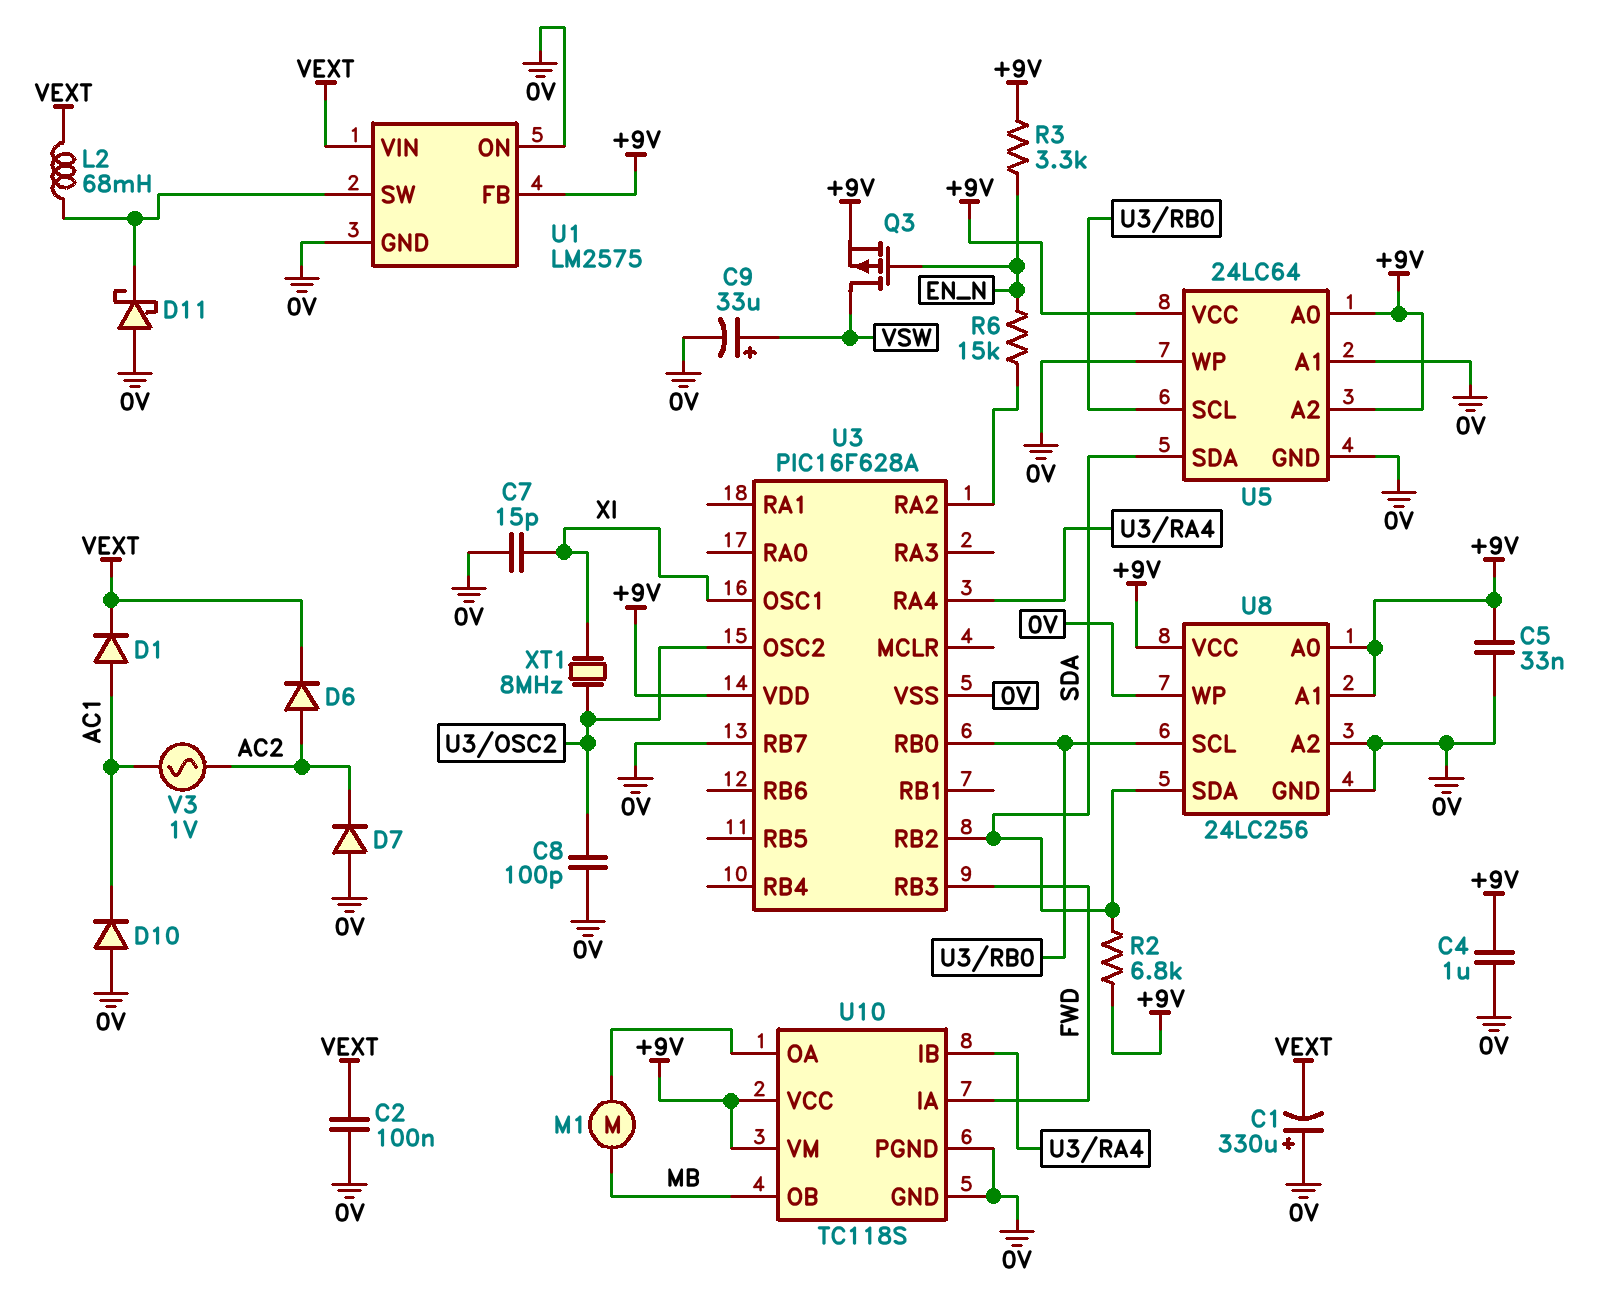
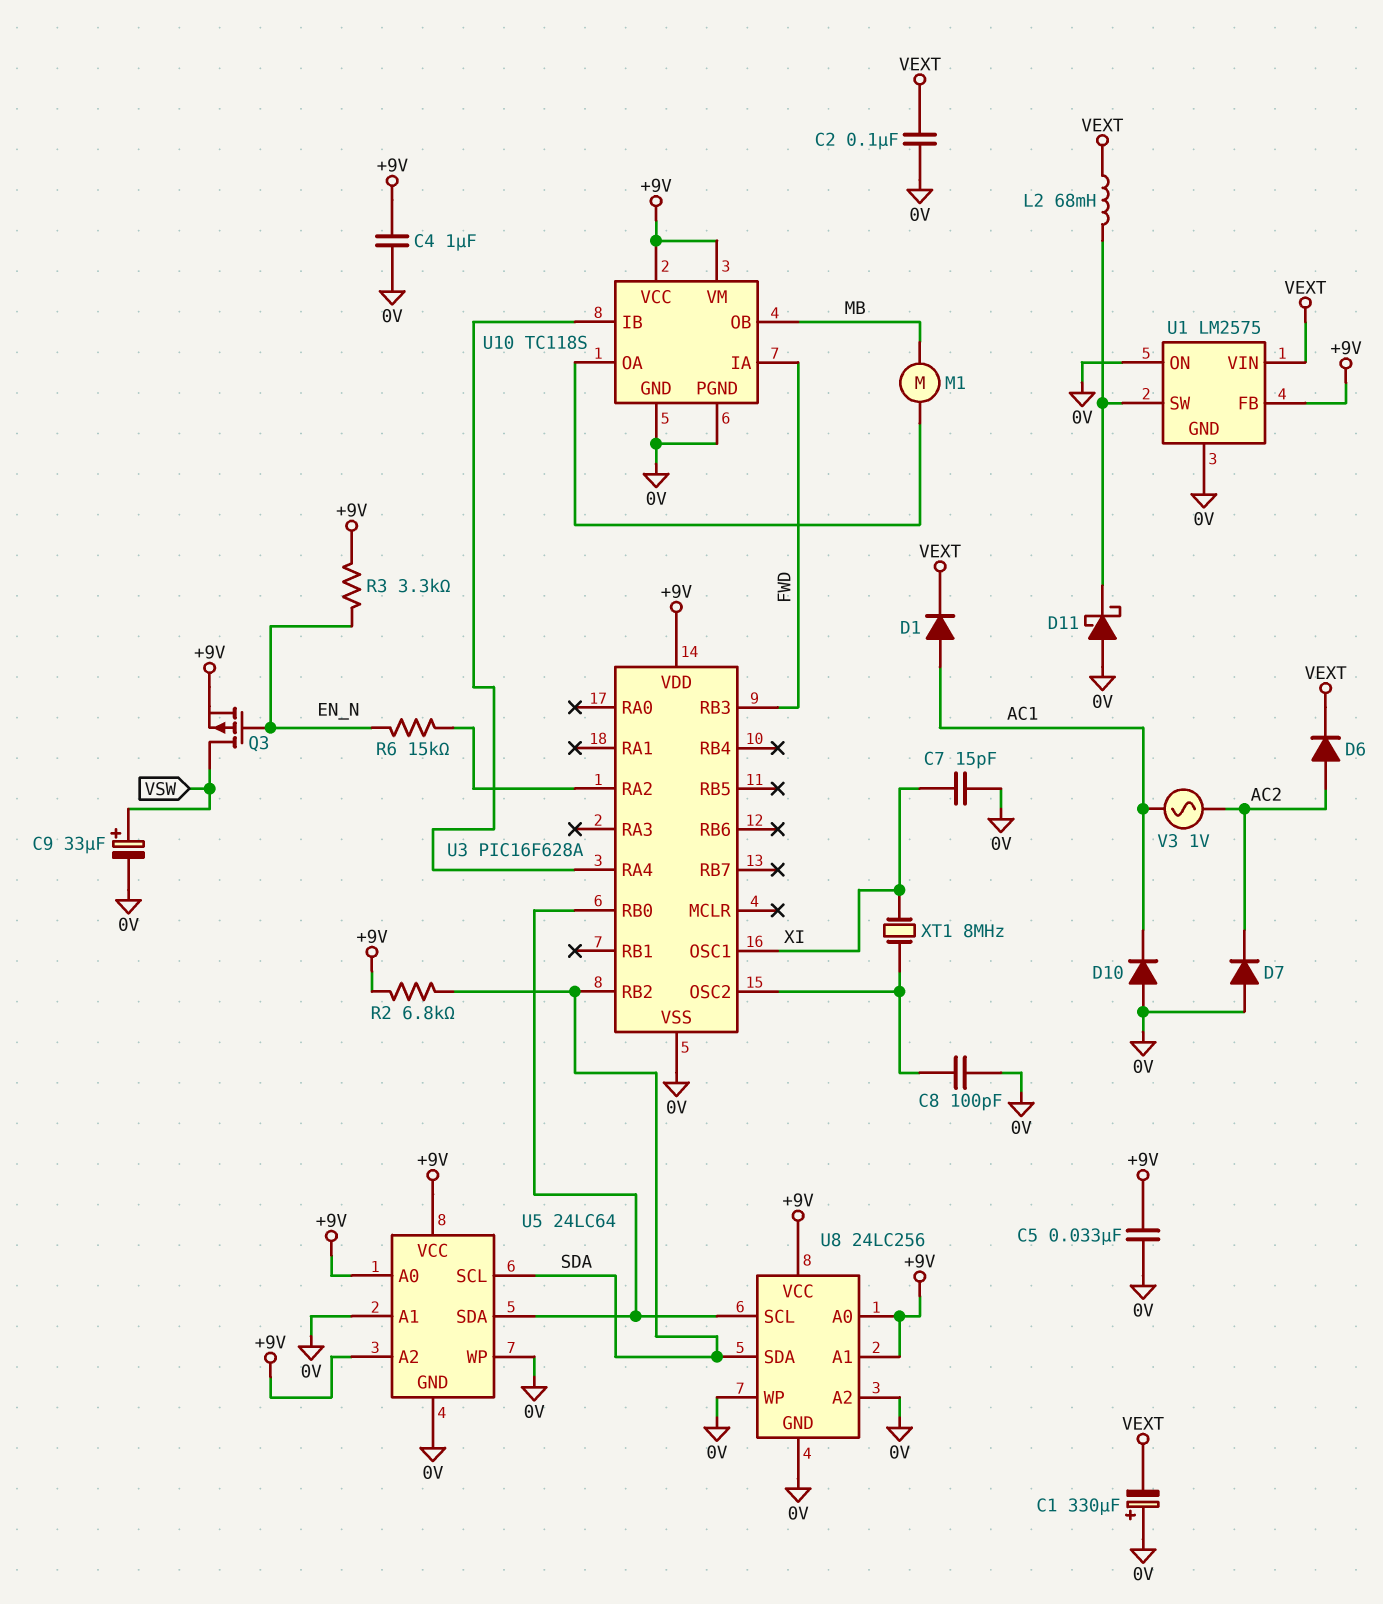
U3 pin RB7: 0V -> none
U5 pin SCL: U3/RB0 -> SDA
U5 pin SDA: SDA -> U3/RB0

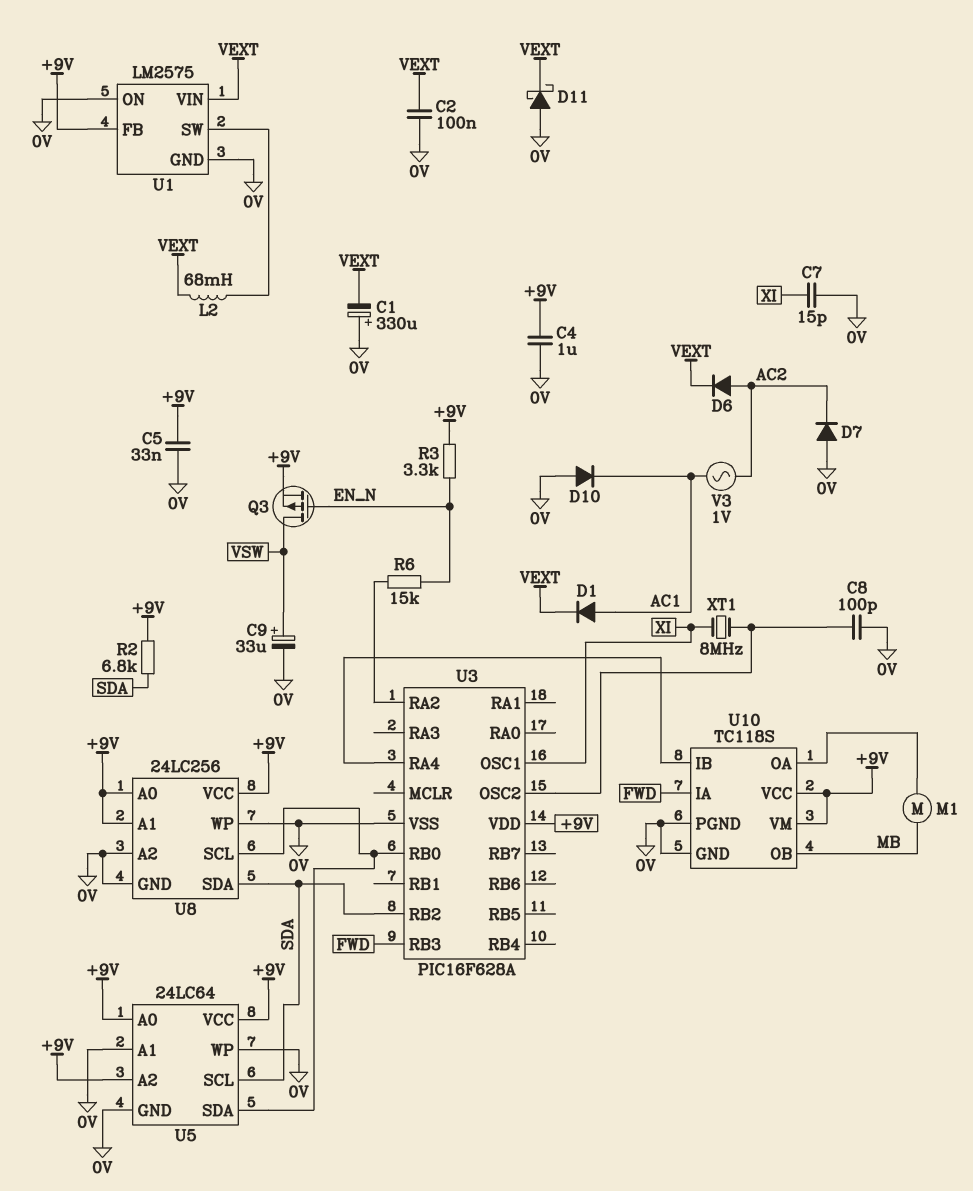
D11: schottky (A 0V, K U1/SW) -> schottky (A 0V, K VEXT)

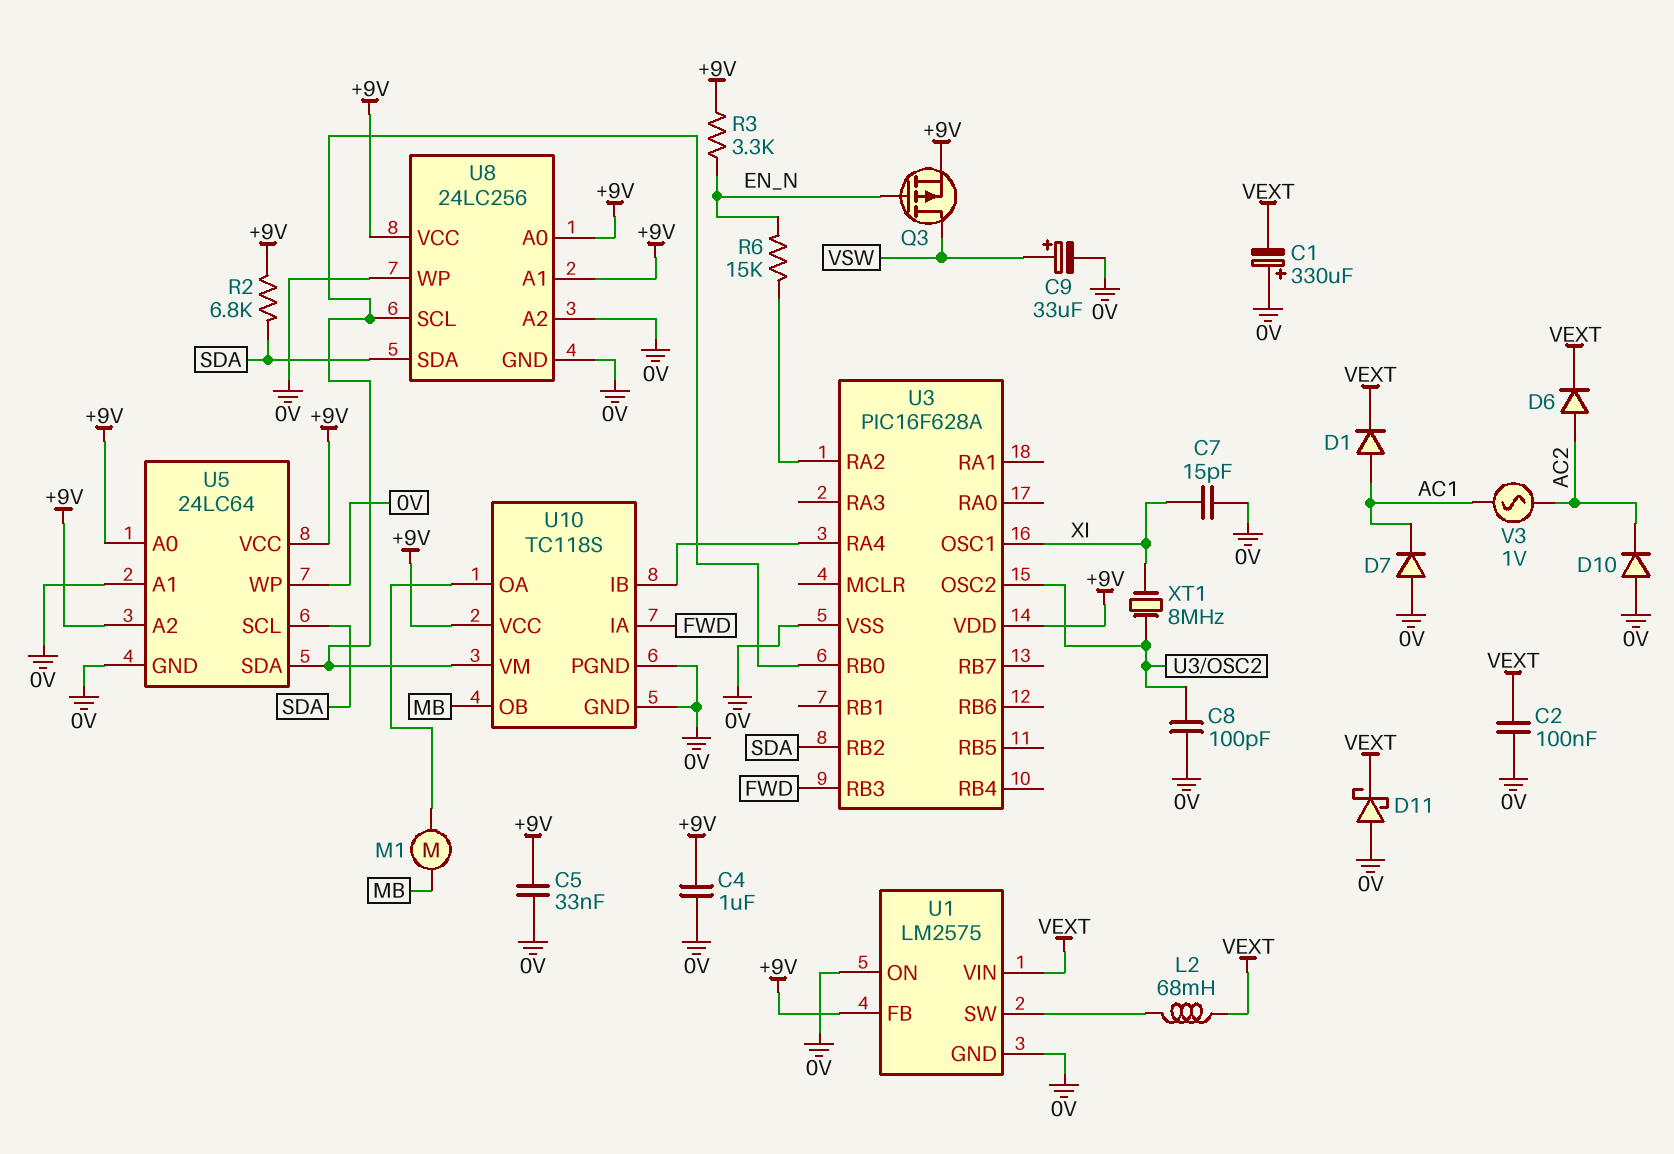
D7: diode (A 0V, K AC2) -> diode (A 0V, K AC1)
D10: diode (A 0V, K AC1) -> diode (A 0V, K AC2)
U10 pin VM: +9V -> U3/RB0

